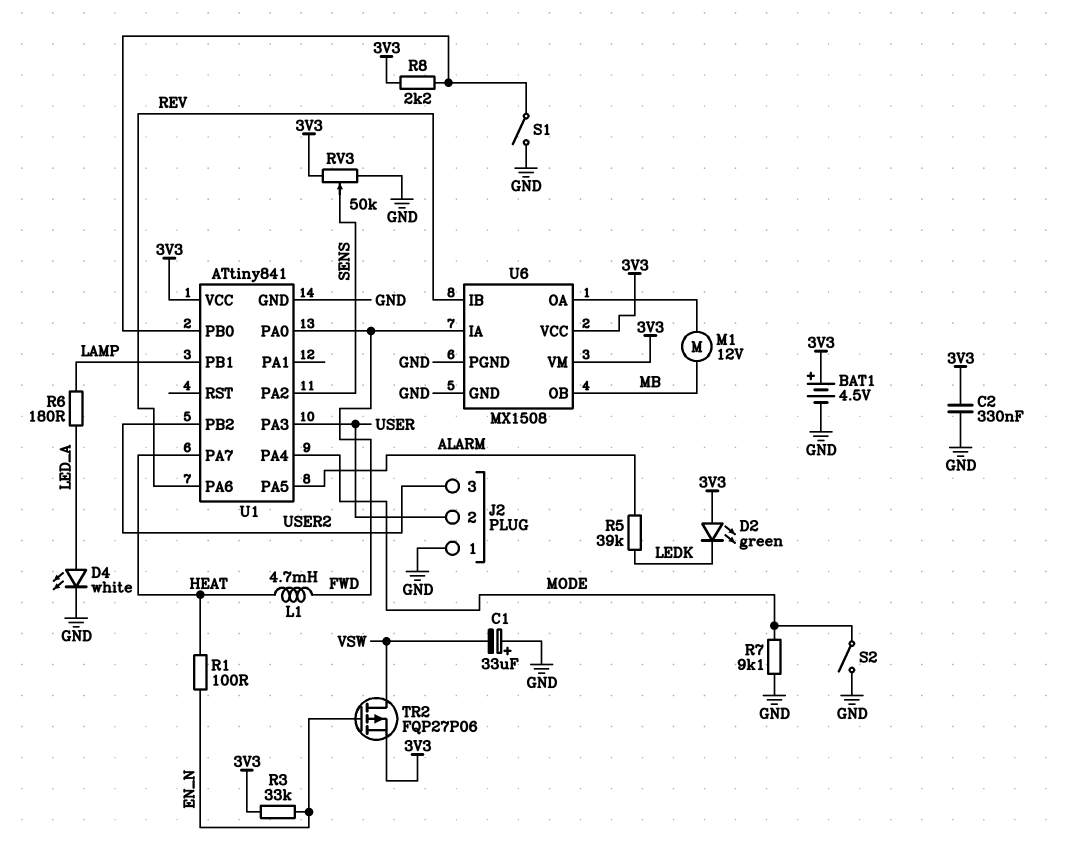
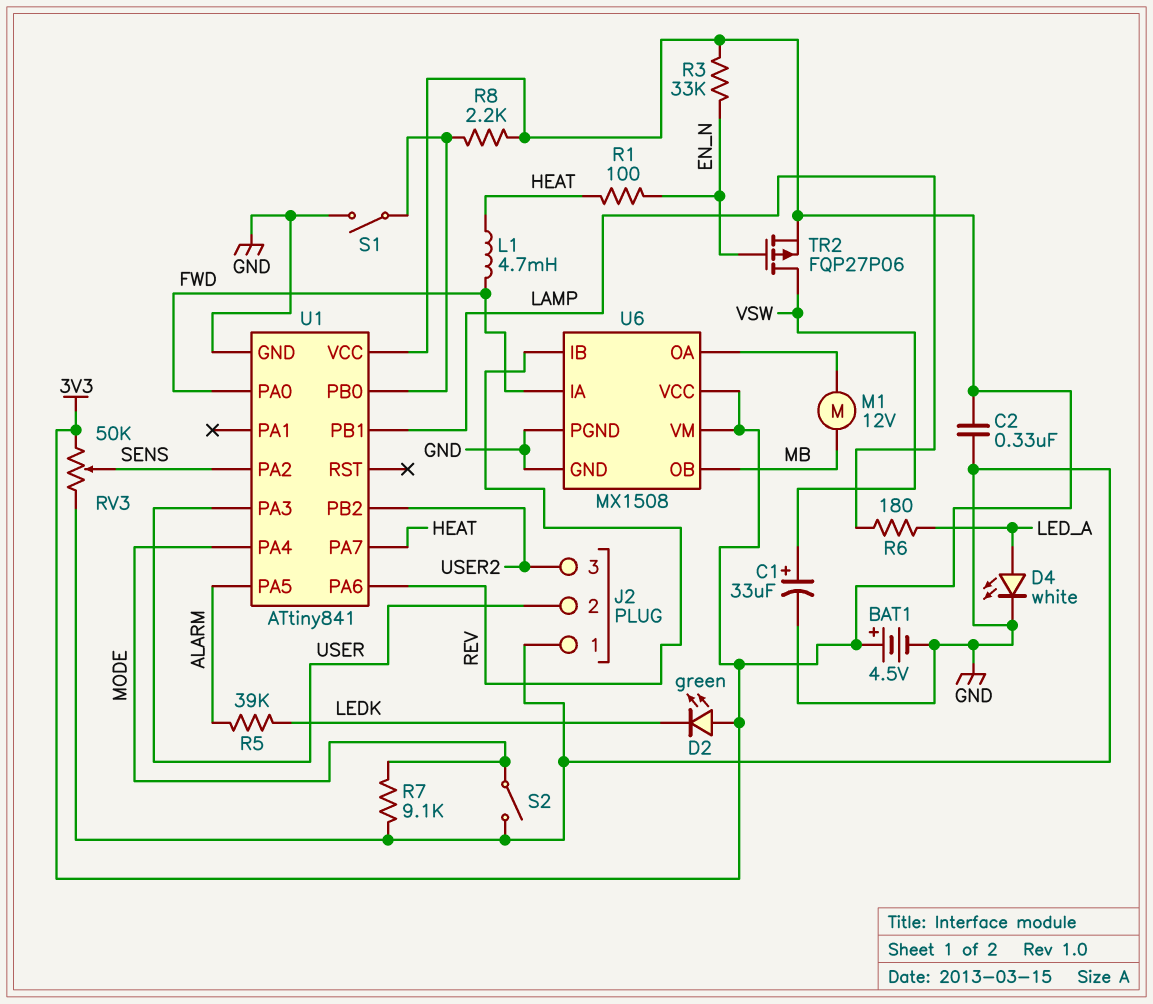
C1: 33uF (plus GND, minus VSW) -> 33uF (plus VSW, minus GND)

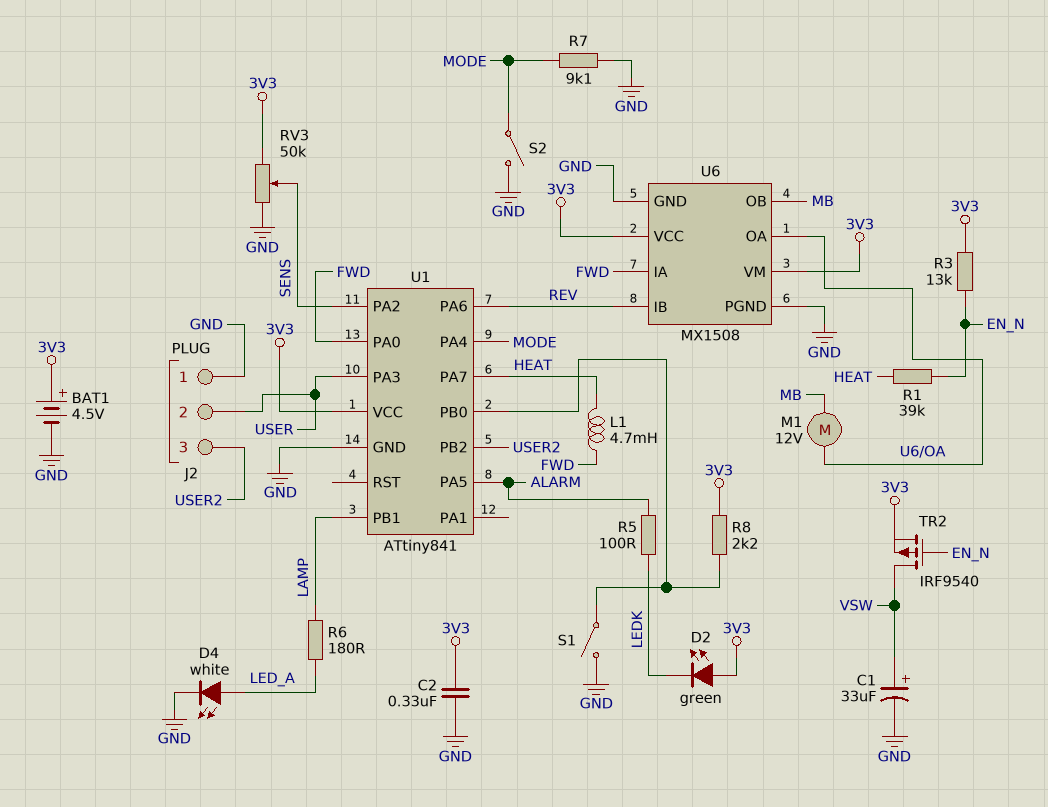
R1: 100 (EN_N, HEAT) -> 39k (EN_N, HEAT)
R3: 33k (3V3, EN_N) -> 13k (3V3, EN_N)
R5: 39k (ALARM, LEDK) -> 100 (ALARM, LEDK)
TR2: PMOS FQP27P06 (G EN_N, D VSW, S 3V3) -> PMOS IRF9540 (G EN_N, D VSW, S 3V3)

